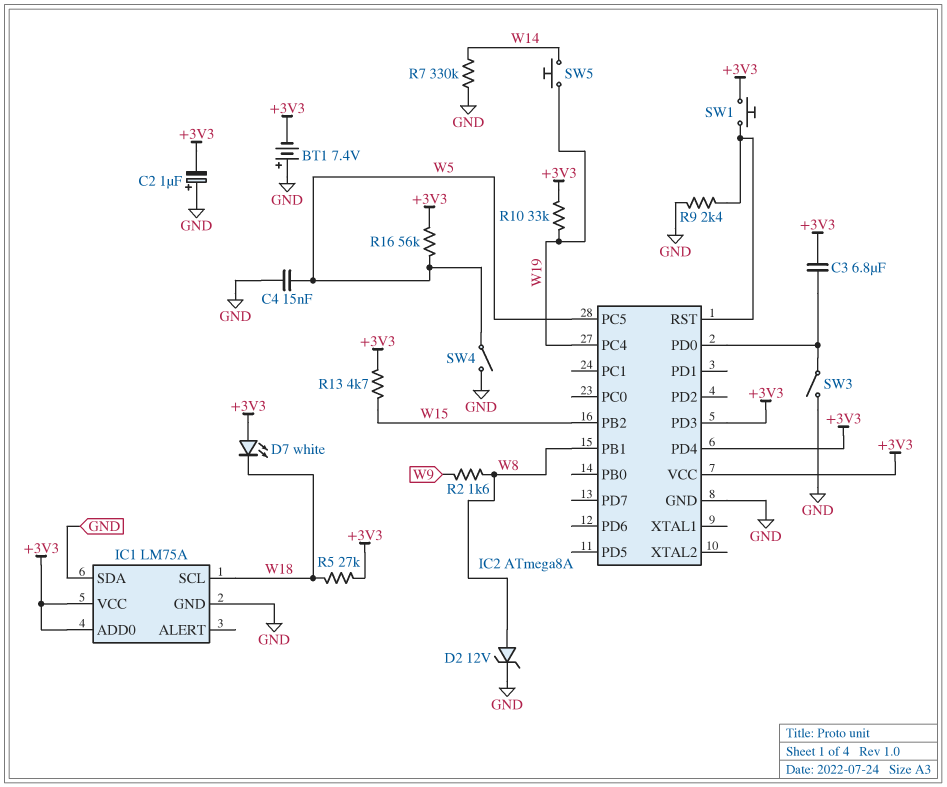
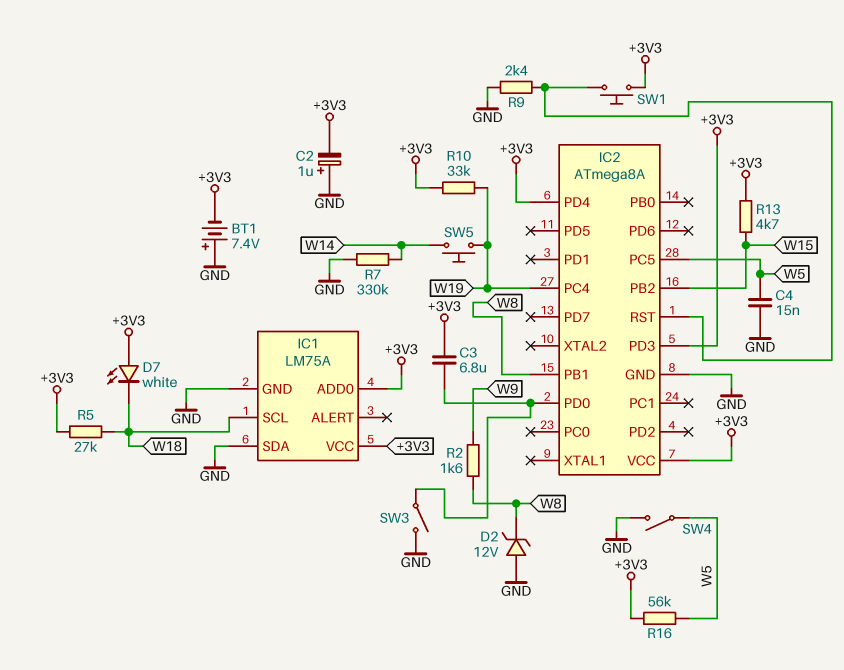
D2: zener 12V (A W8, K GND) -> zener 12V (A GND, K W8)

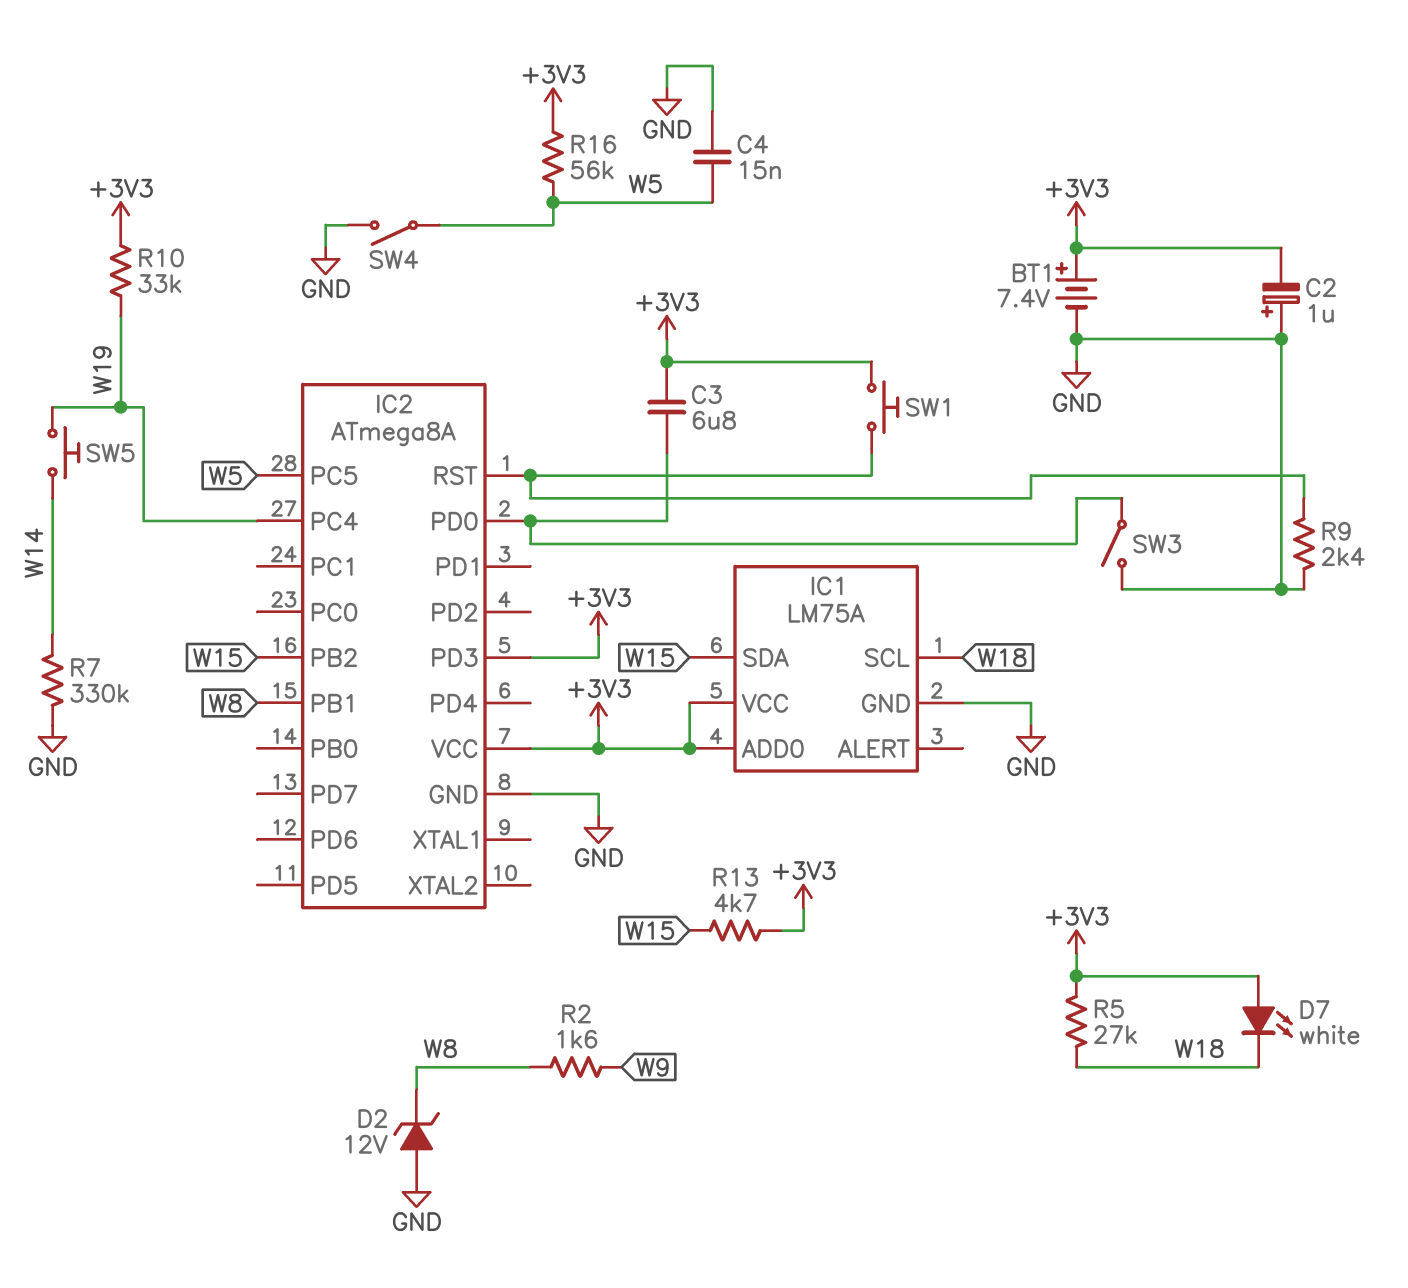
BT1: 7.4V (plus GND, minus +3V3) -> 7.4V (plus +3V3, minus GND)
IC1 pin SDA: GND -> W15
IC2 pin PD4: +3V3 -> none

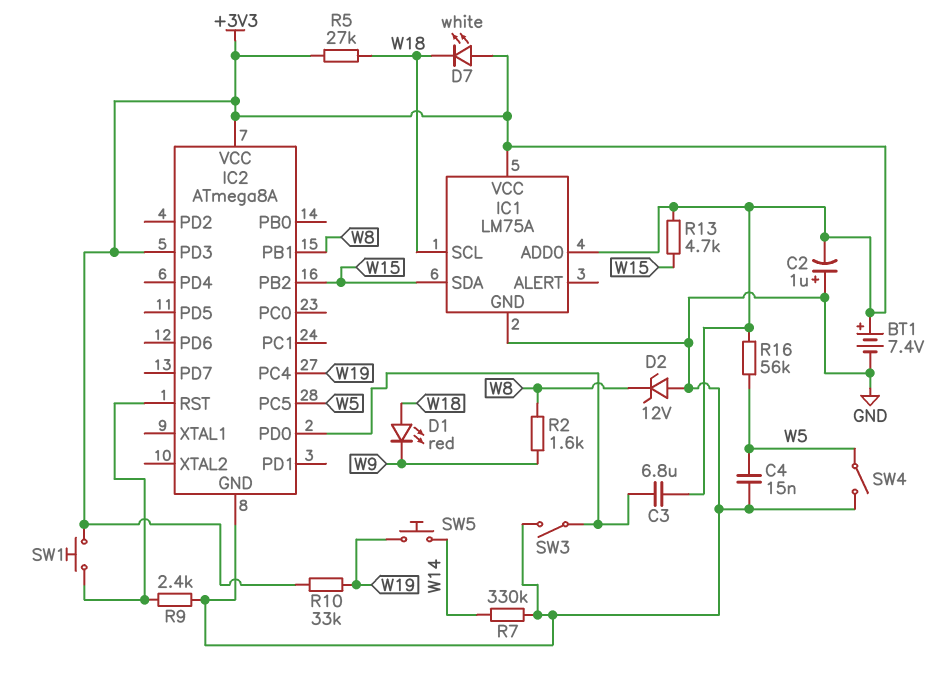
D1: none -> LED red (A W18, K W9)

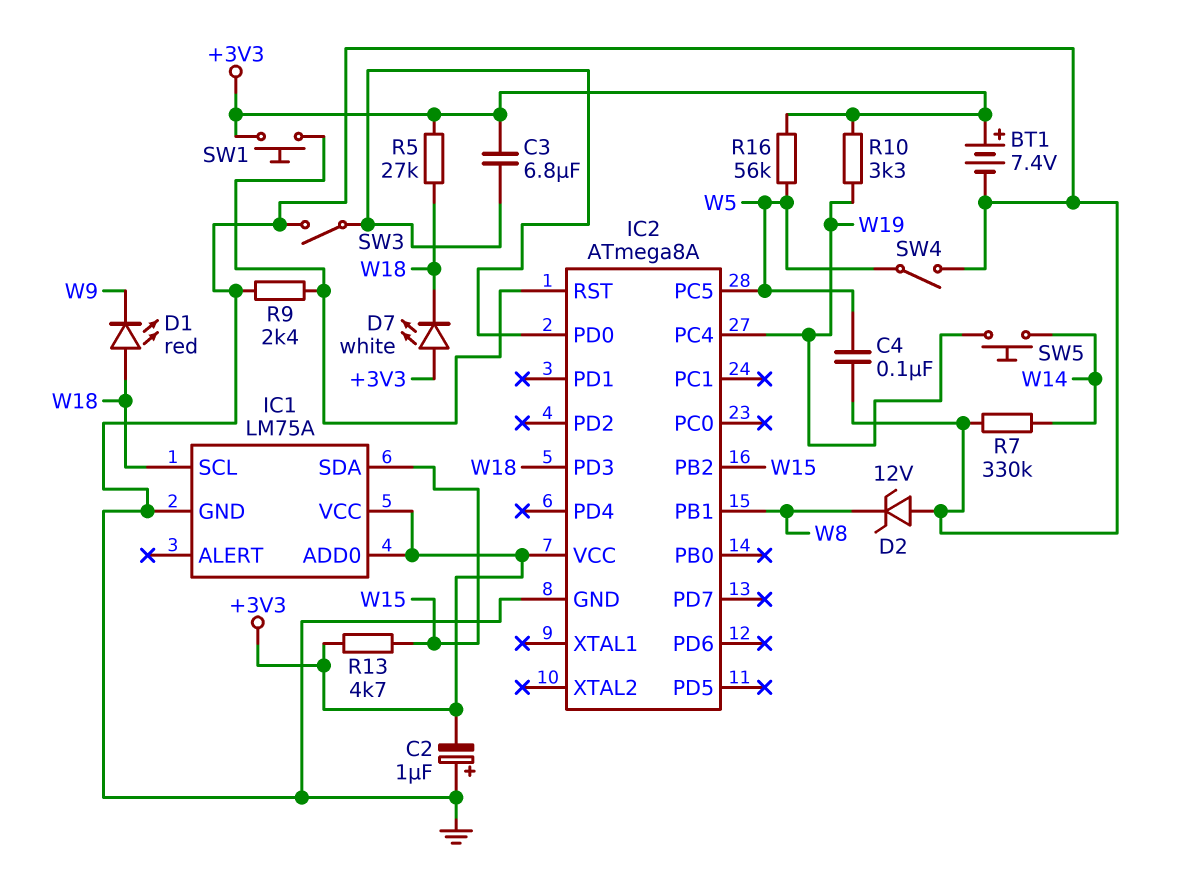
C4: 15nF (GND, W5) -> 100nF (GND, W5)
IC2 pin PD3: +3V3 -> W18
R2: 1.6k (W8, W9) -> none
R10: 33k (+3V3, W19) -> 3.3k (+3V3, W19)

